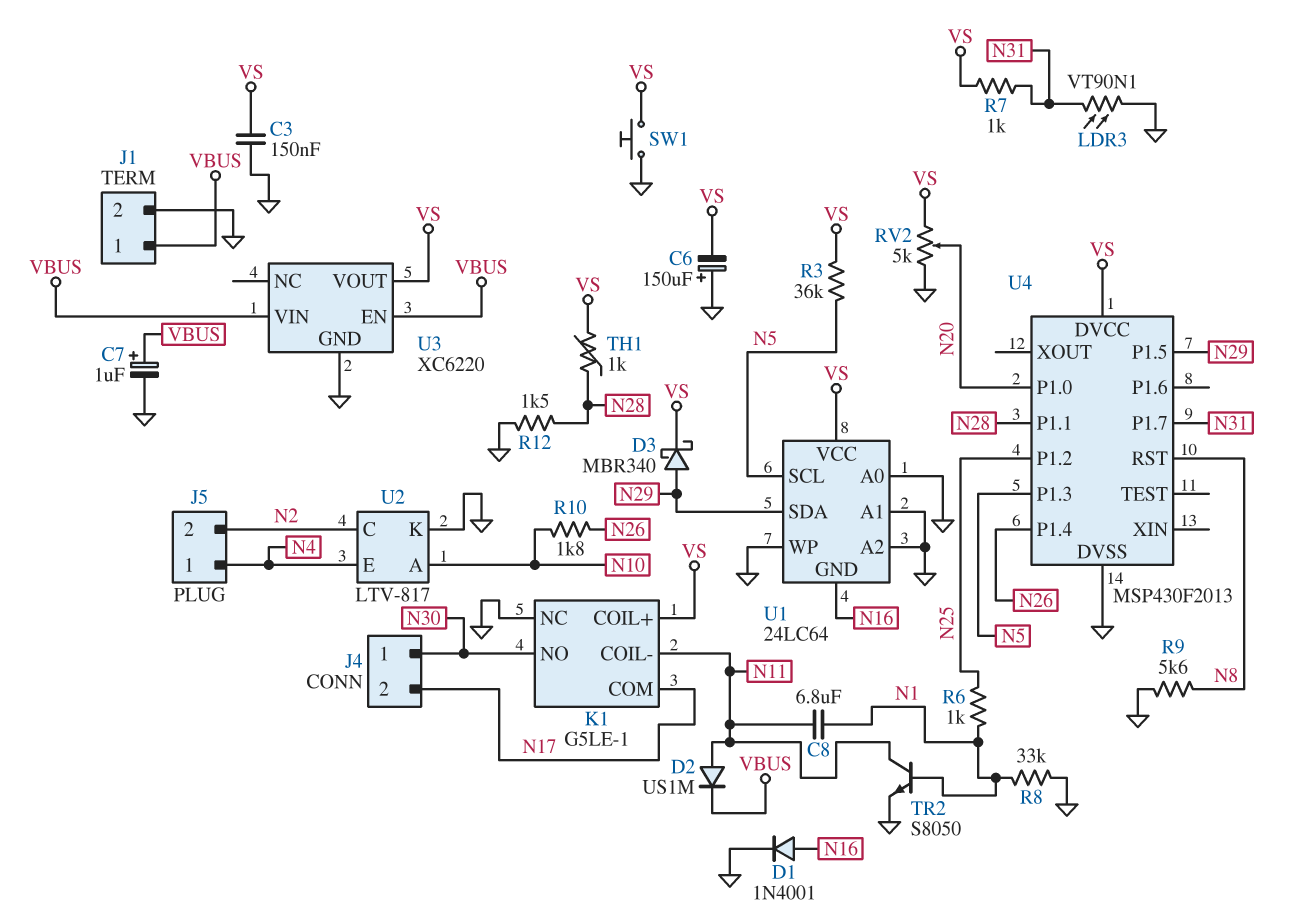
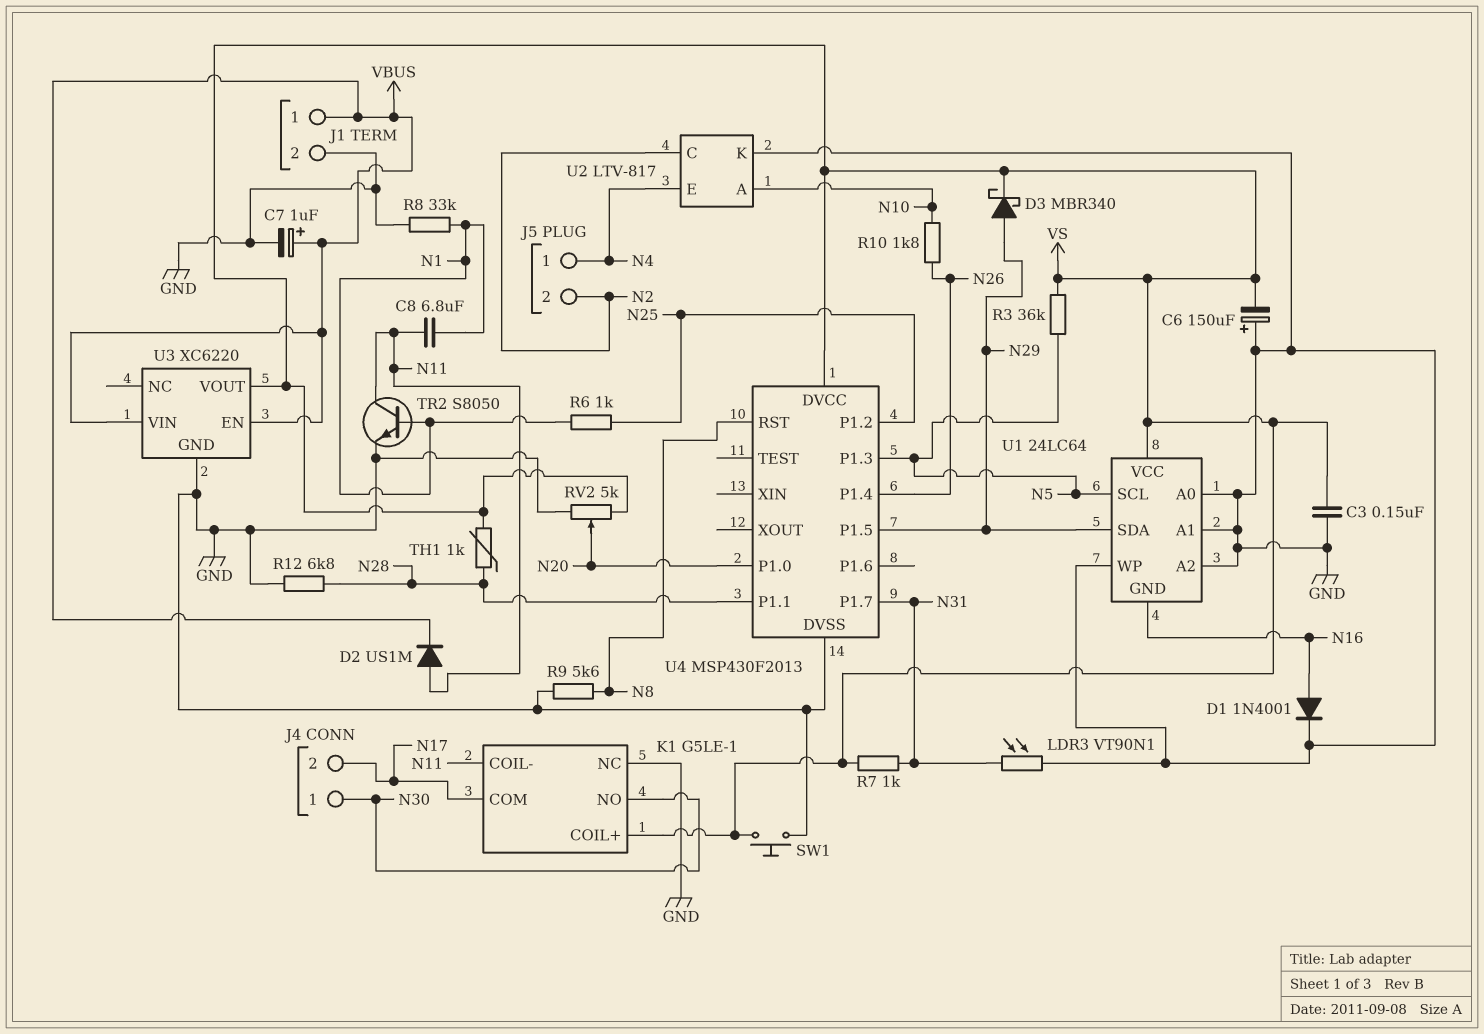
R12: 1.5k (GND, N28) -> 6.8k (GND, N28)

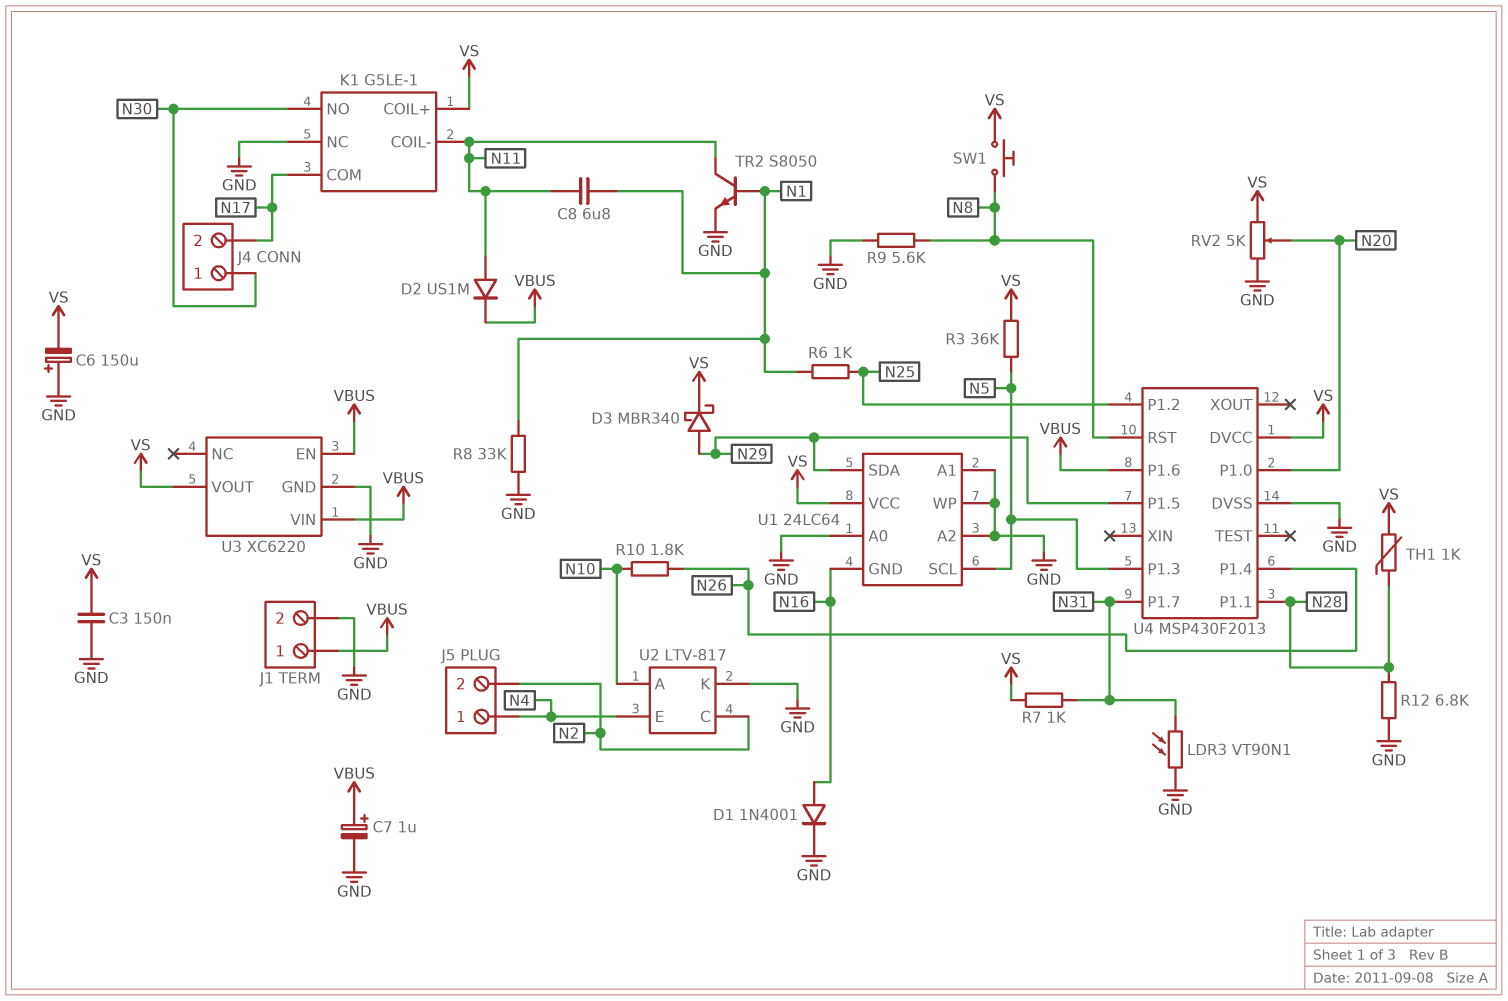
SW1: button (GND, VS) -> button (N8, VS)
U4 pin P1.6: none -> VBUS

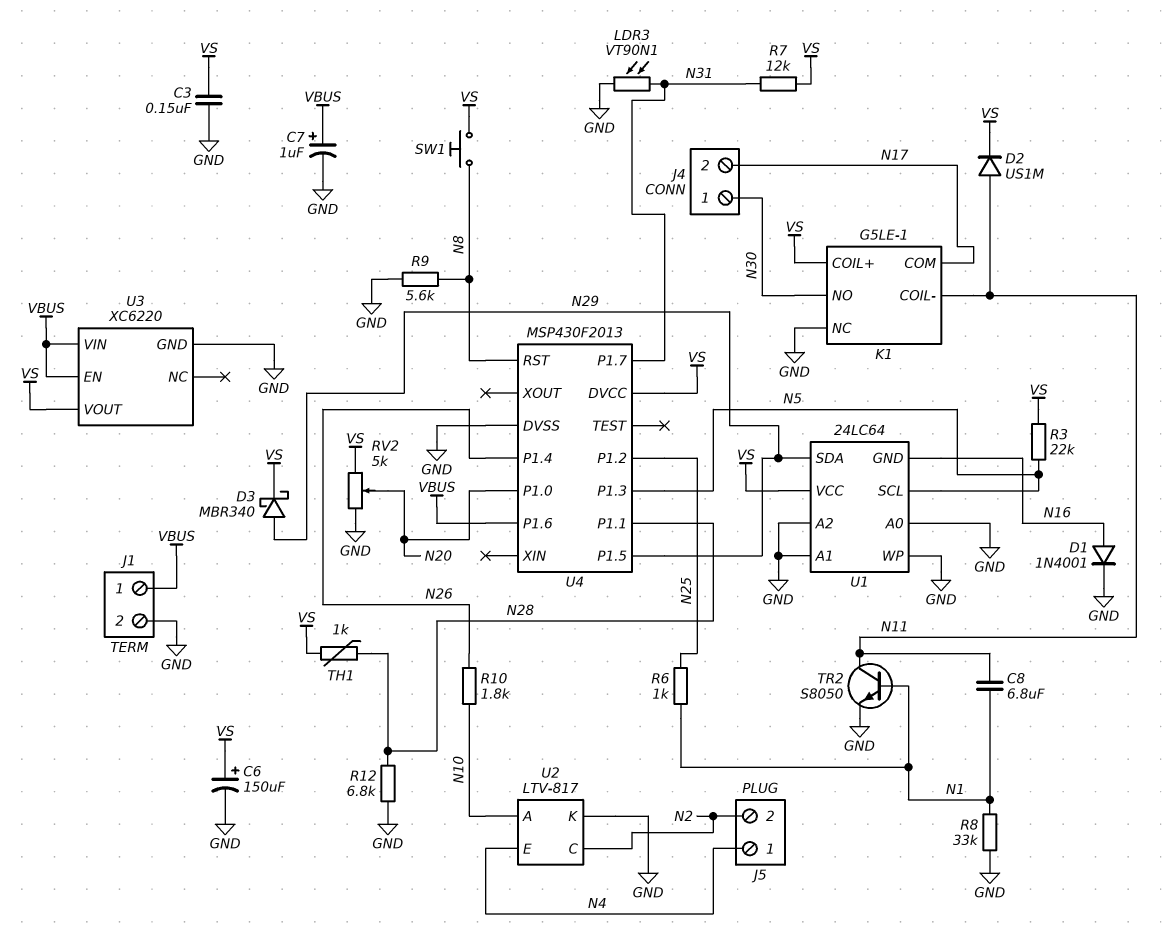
C6: 150uF (plus GND, minus VS) -> 150uF (plus VS, minus GND)
D2: diode US1M (A N11, K VBUS) -> diode US1M (A N11, K VS)
R3: 36k (N5, VS) -> 22k (N5, VS)
R7: 1k (N31, VS) -> 12k (N31, VS)

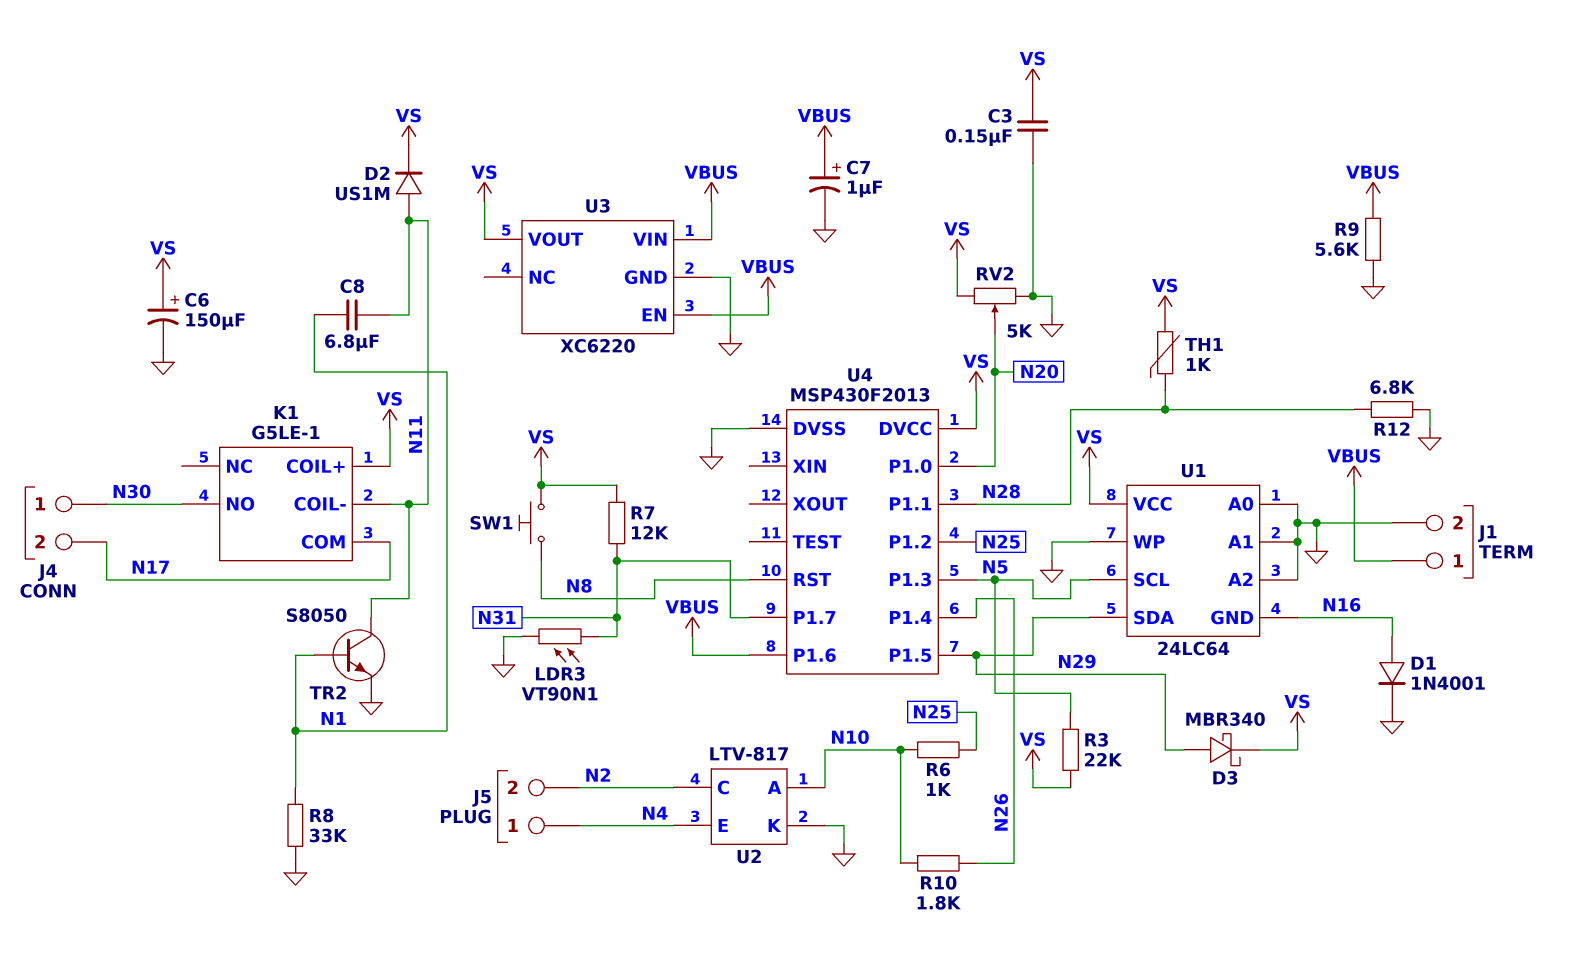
K1 pin NC: GND -> none
R6: 1k (N1, N25) -> 1k (N10, N25)
R9: 5.6k (GND, N8) -> 5.6k (GND, VBUS)

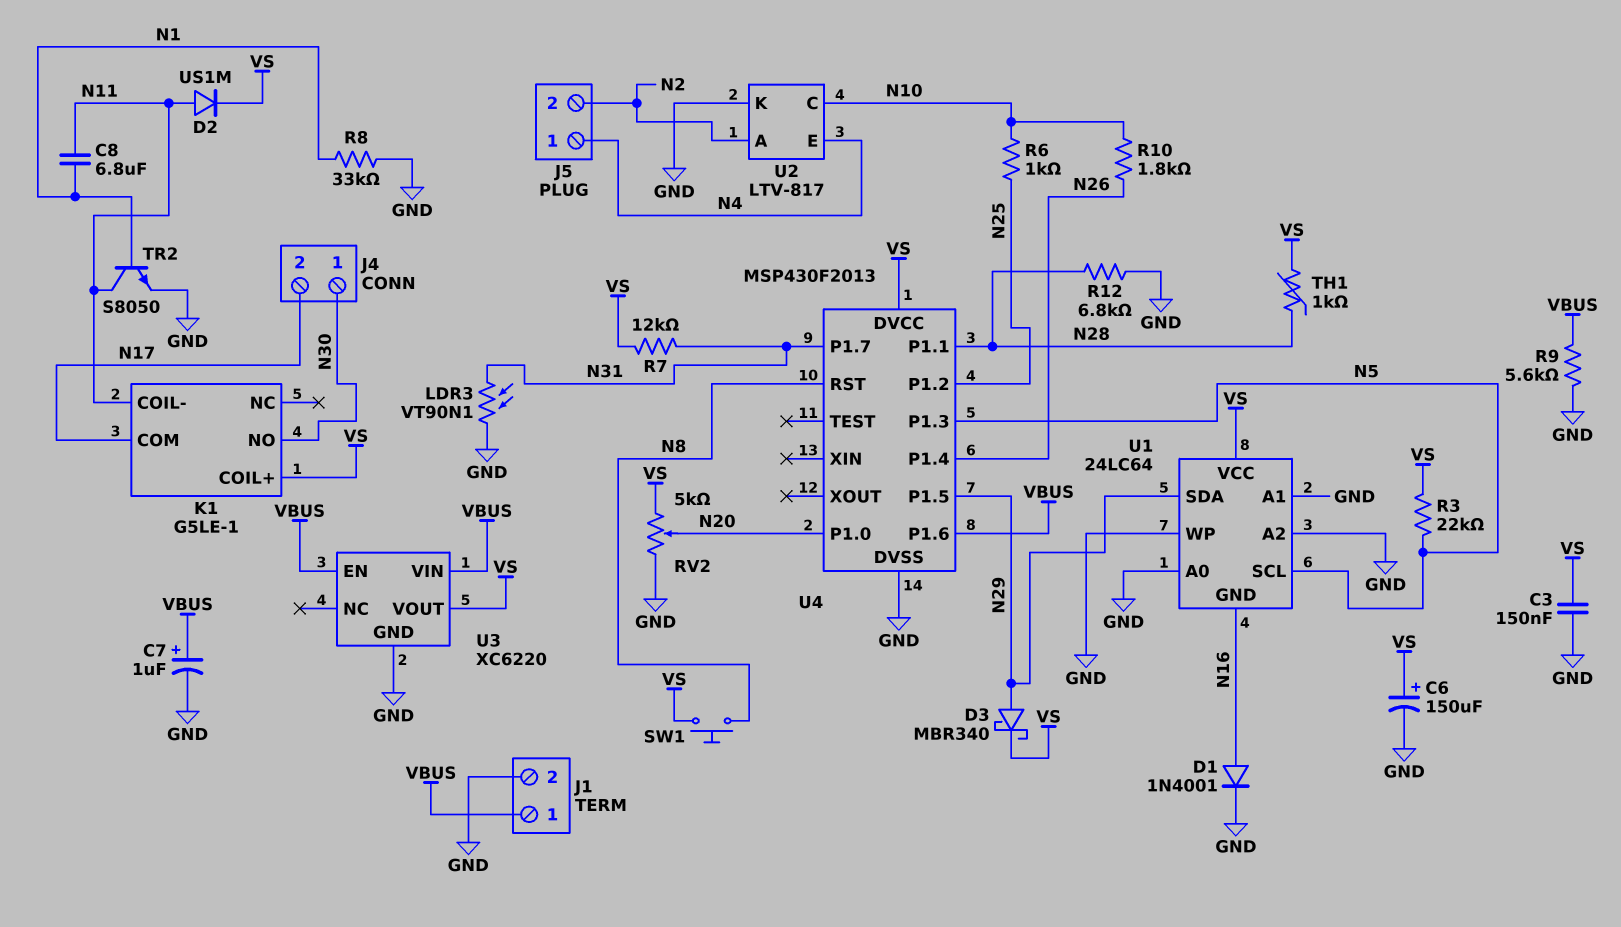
U2 pin A: N10 -> N2
U2 pin C: N2 -> N10

